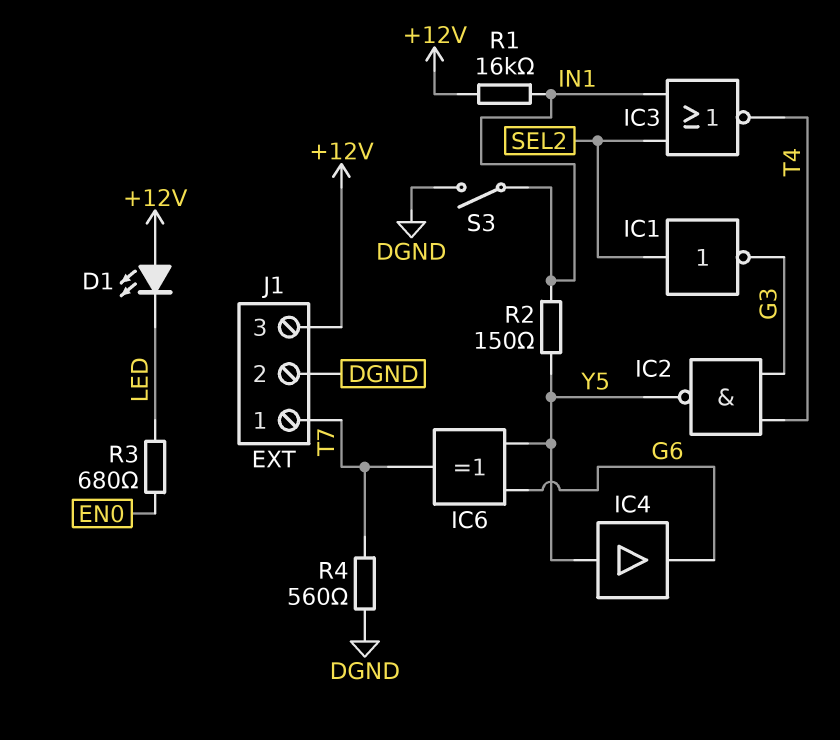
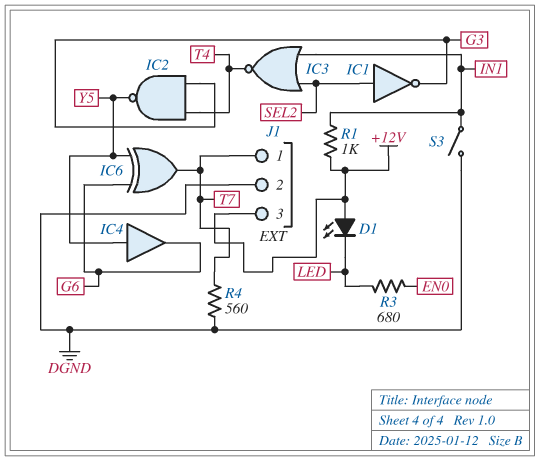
R1: 16k (+12V, IN1) -> 1k (+12V, IN1)
R2: 150 (IN1, Y5) -> none

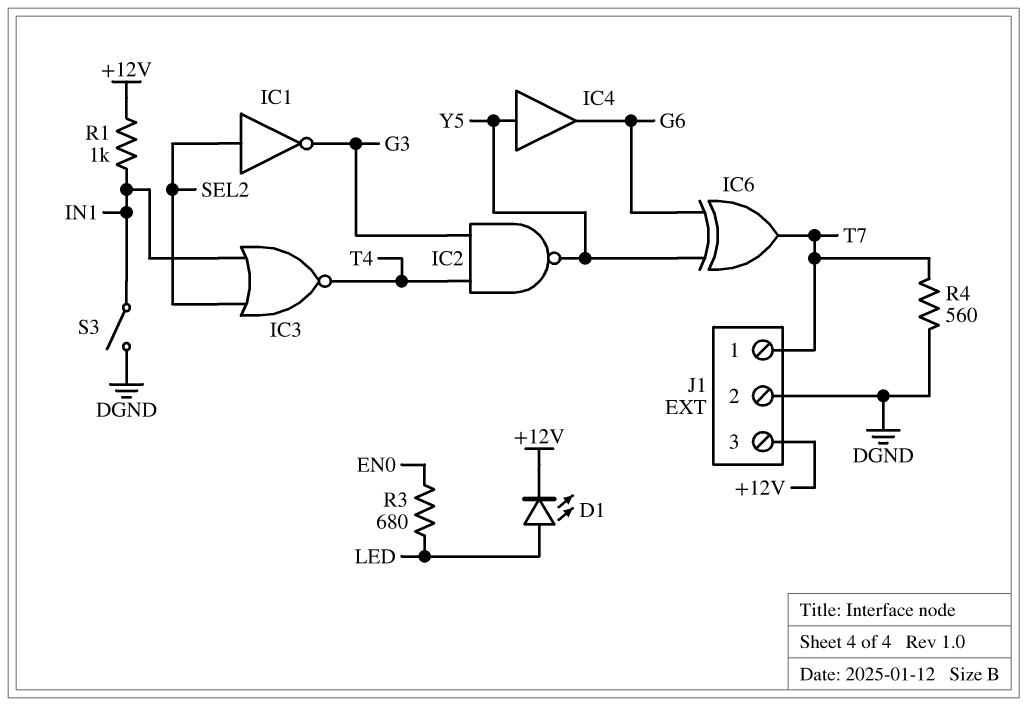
D1: LED (A +12V, K LED) -> LED (A LED, K +12V)

